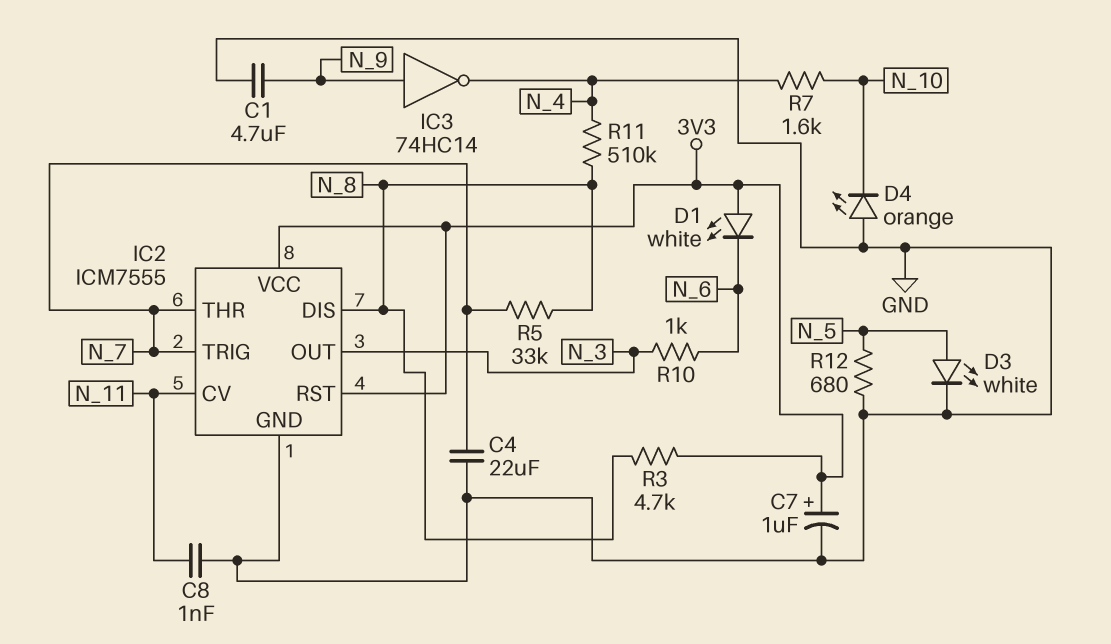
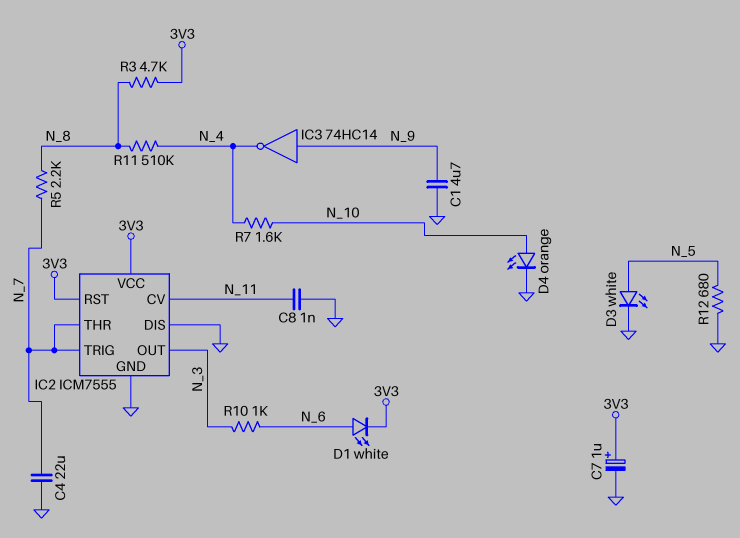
D1: LED white (A 3V3, K N_6) -> LED white (A N_6, K 3V3)
D4: LED orange (A GND, K N_10) -> LED orange (A N_10, K GND)
IC2 pin DIS: N_8 -> GND
R5: 33k (N_7, N_8) -> 2.2k (N_7, N_8)

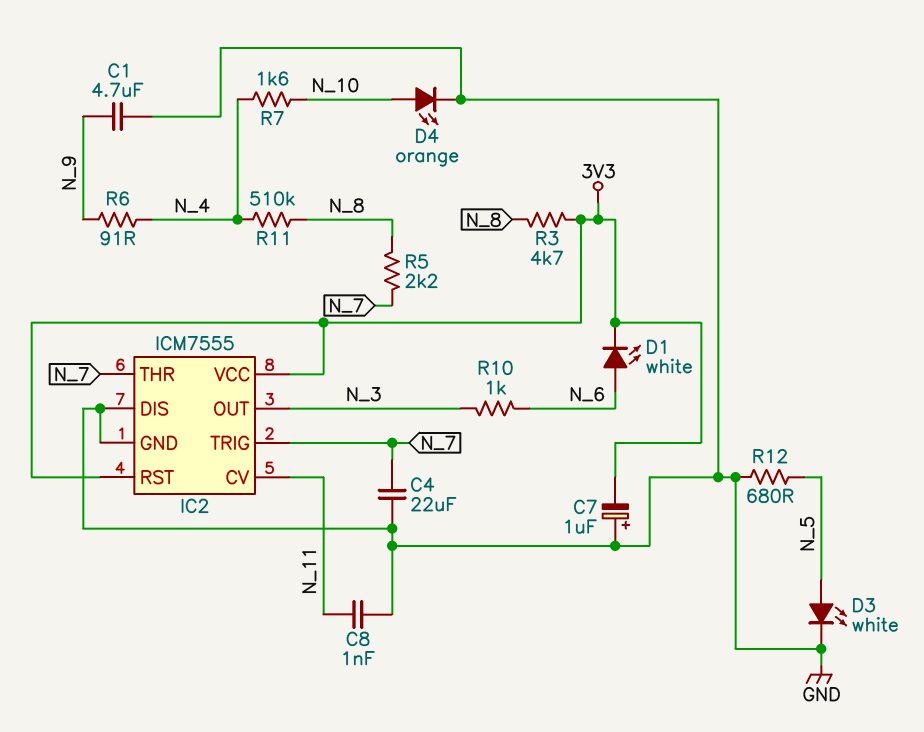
C7: 1uF (plus 3V3, minus GND) -> 1uF (plus GND, minus 3V3)
IC3: NOT 74HC14 (in N_9, out N_4) -> none
R6: none -> 91 (N_4, N_9)

